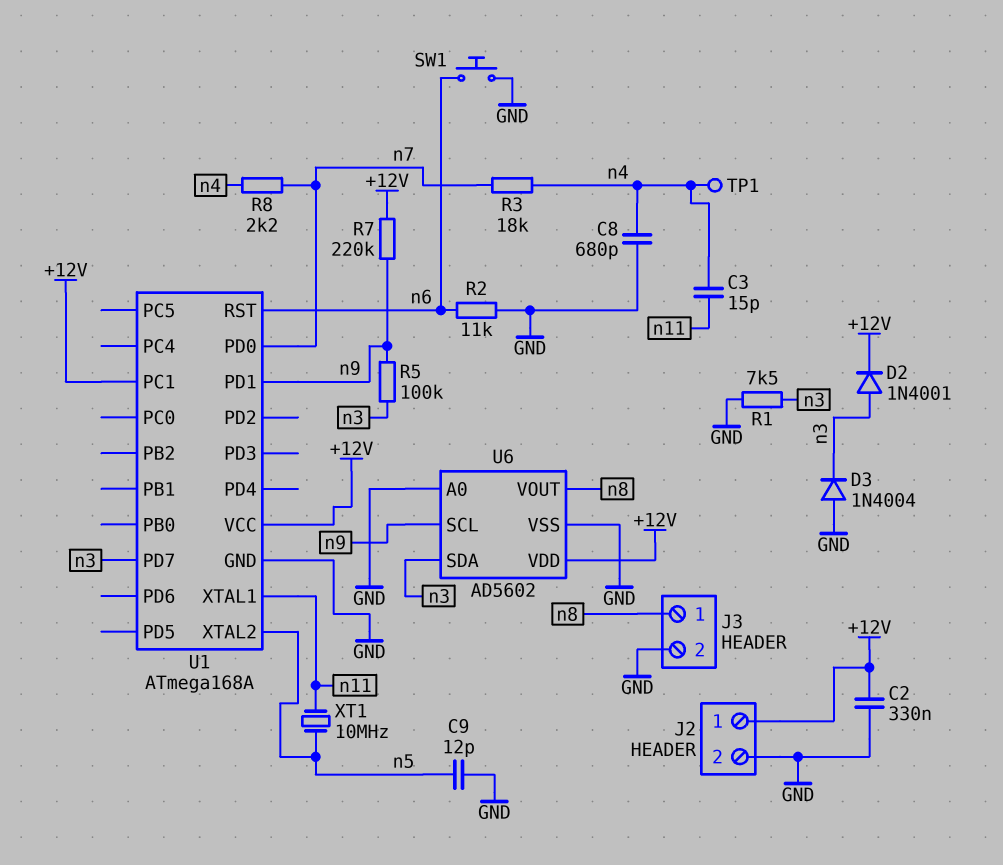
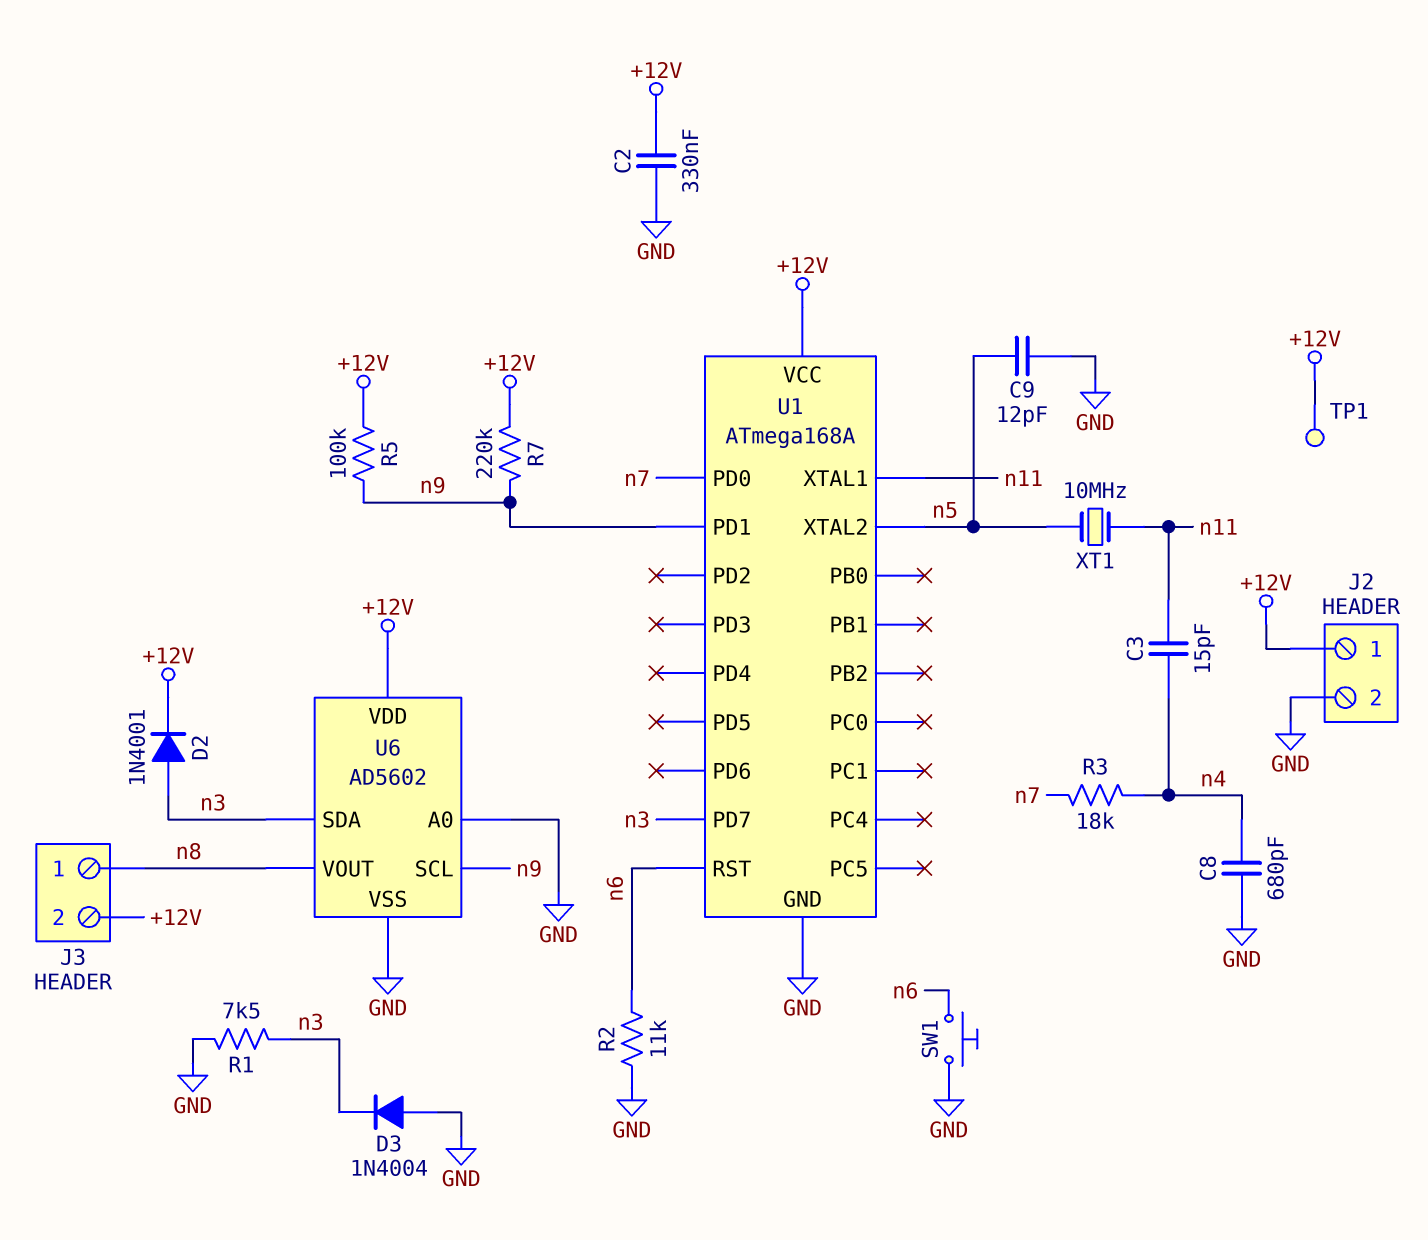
J3 pin 2: GND -> +12V
R5: 100k (n3, n9) -> 100k (+12V, n9)
R8: 2.2k (n4, n7) -> none
TP1: test point (n4) -> test point (+12V)
U1 pin PC1: +12V -> none

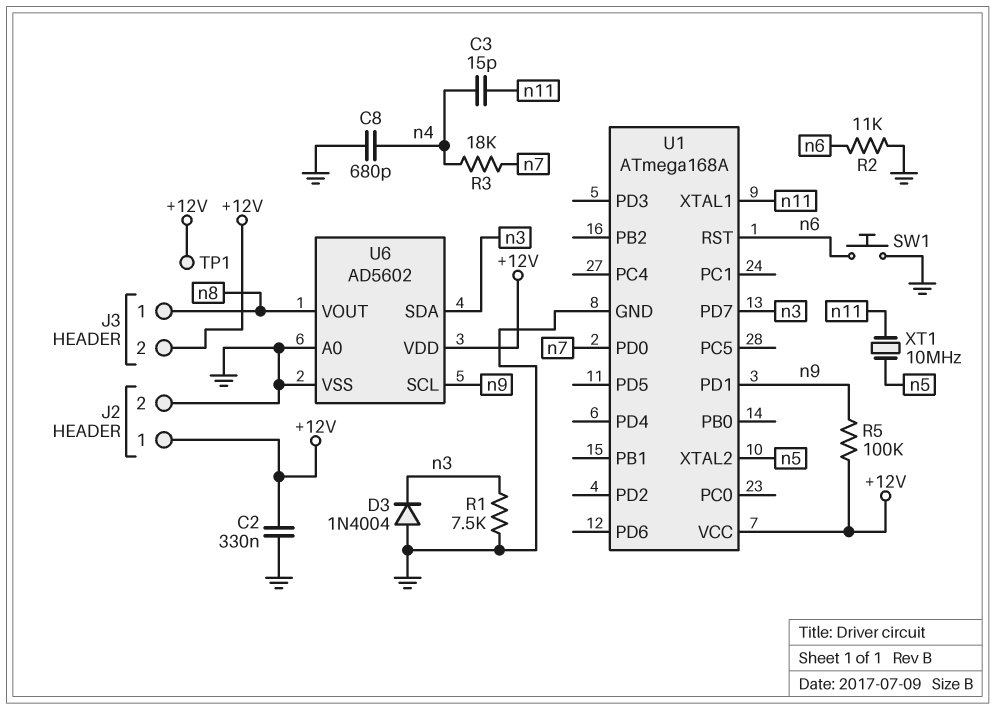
C9: 12pF (GND, n5) -> none
D2: diode 1N4001 (A n3, K +12V) -> none
R7: 220k (+12V, n9) -> none

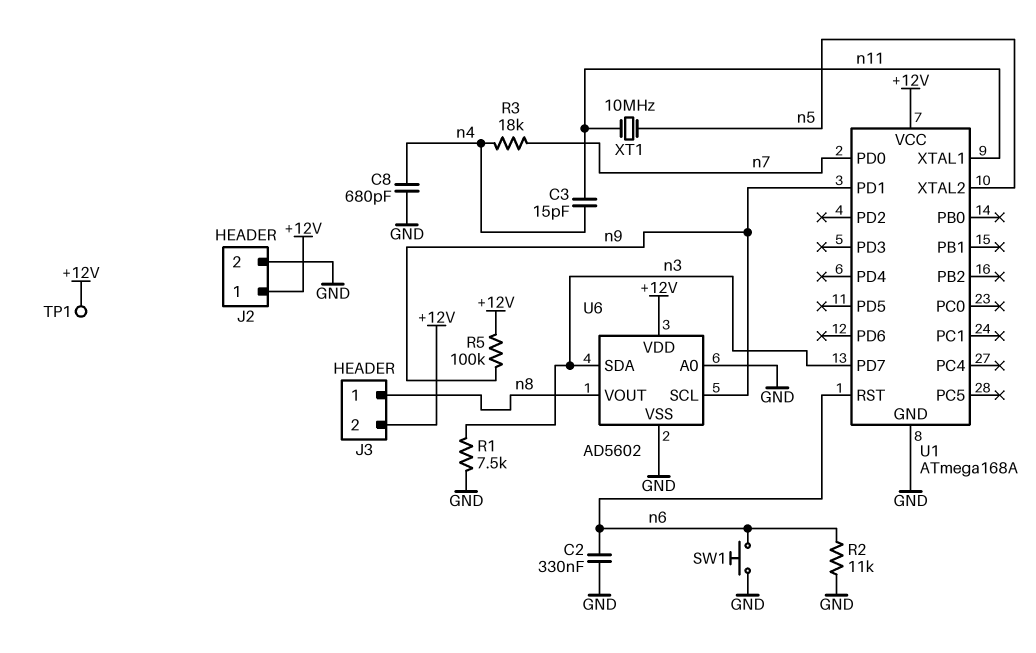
C2: 330nF (+12V, GND) -> 330nF (GND, n6)
D3: diode 1N4004 (A GND, K n3) -> none

